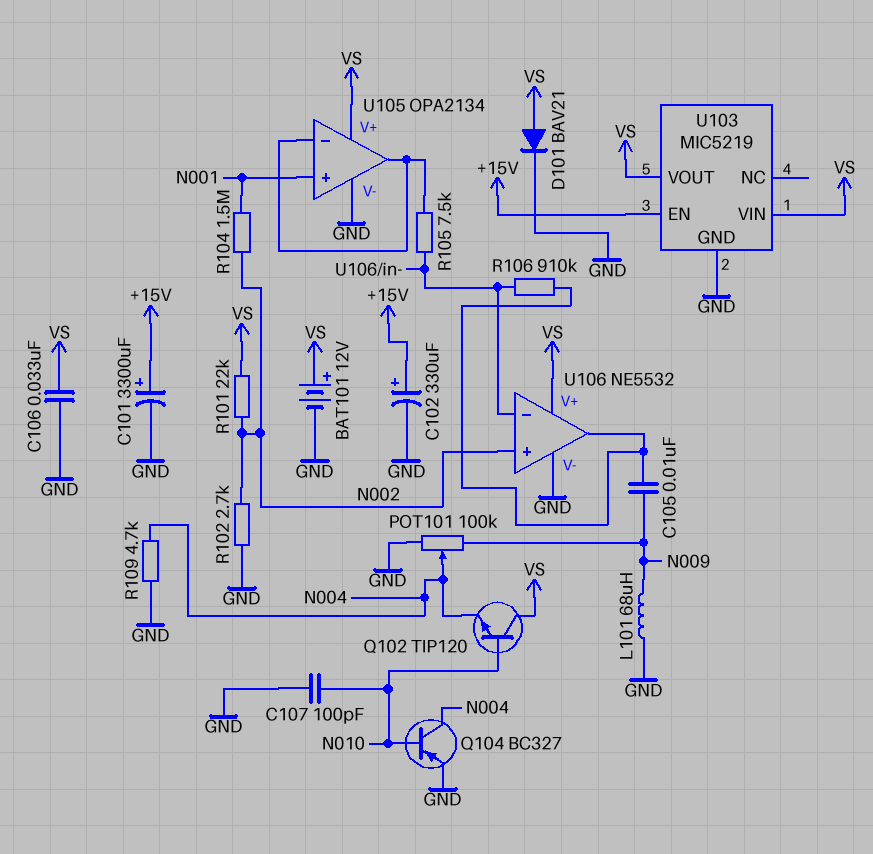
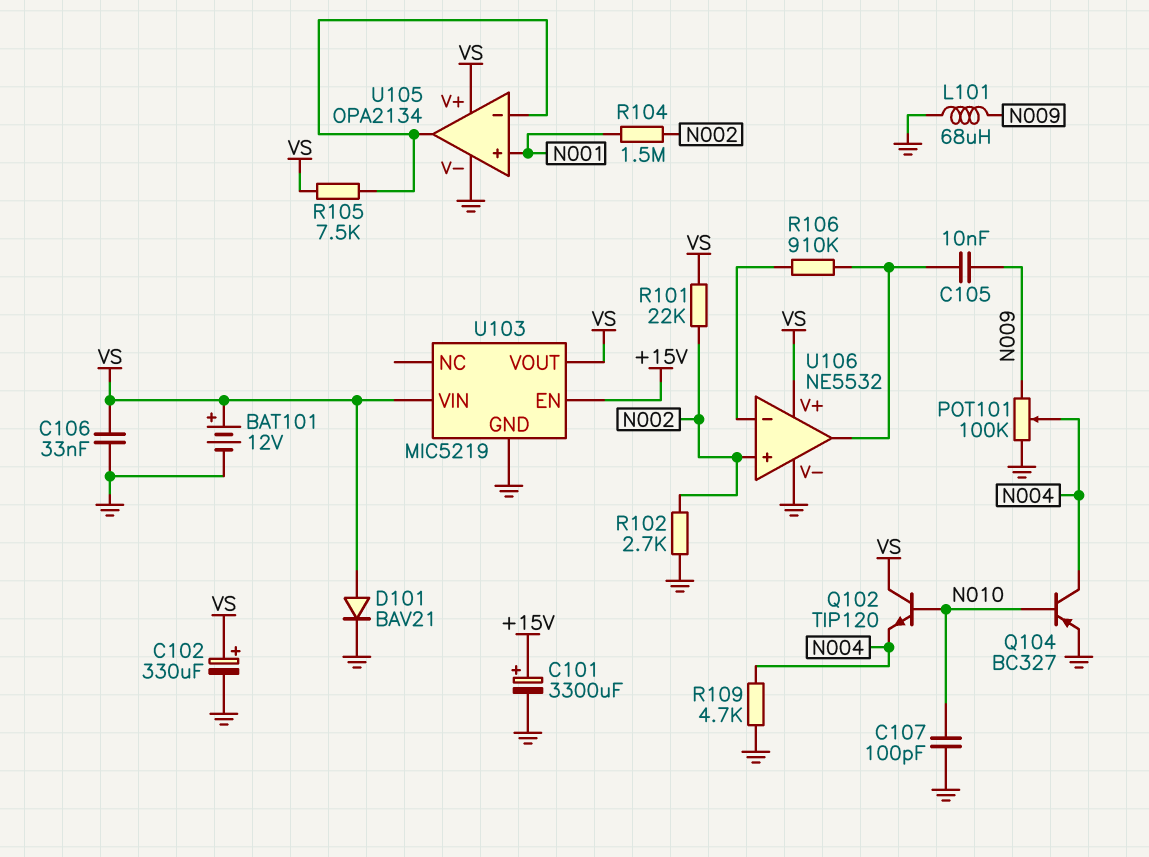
C102: 330uF (plus +15V, minus GND) -> 330uF (plus VS, minus GND)
R105: 7.5k (U105/in-, U106/in-) -> 7.5k (U105/in-, VS)

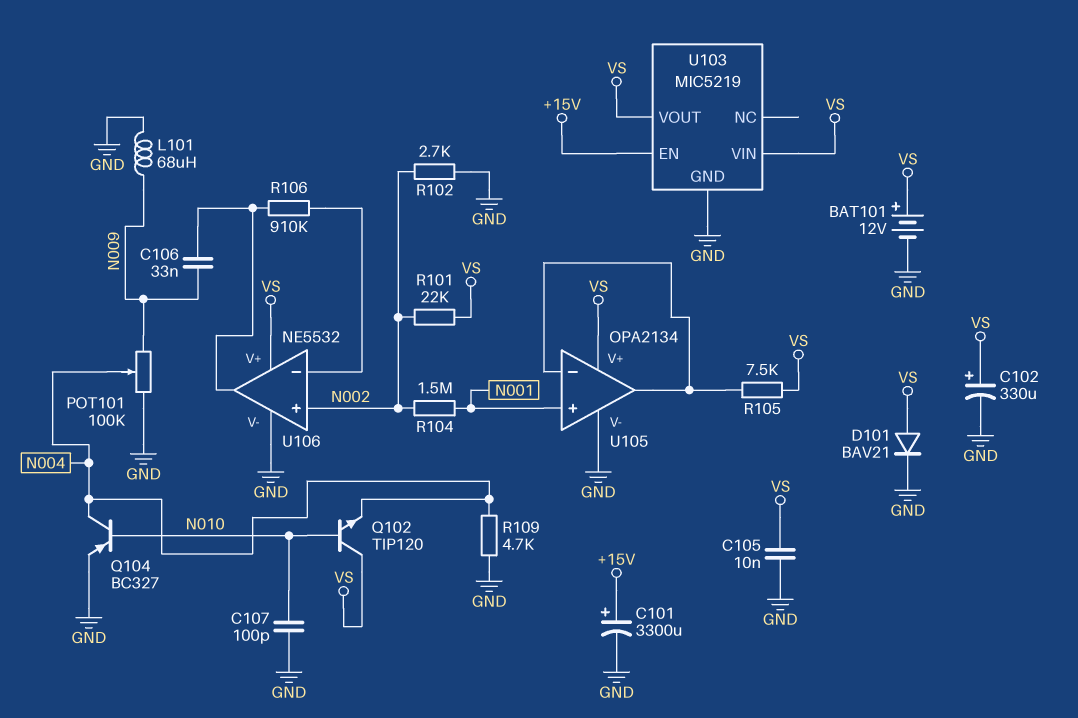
C105: 10nF (N009, U106/out) -> 10nF (GND, VS)
C106: 33nF (GND, VS) -> 33nF (N009, U106/out)

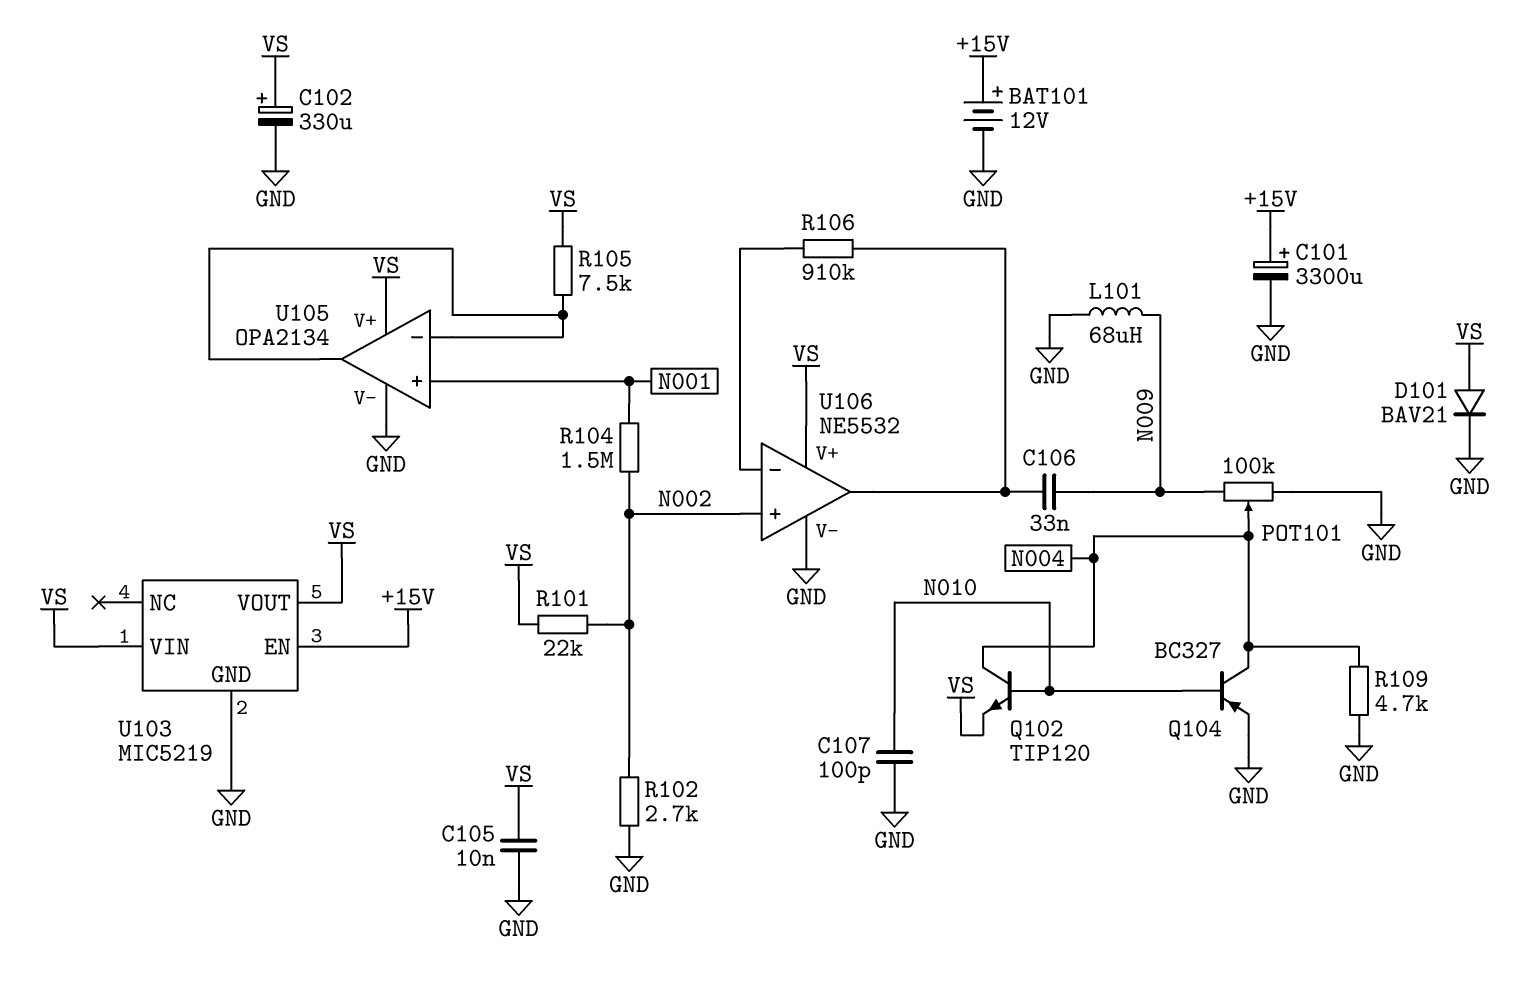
BAT101: 12V (plus VS, minus GND) -> 12V (plus +15V, minus GND)
Q102: NPN TIP120 (B N010, C VS, E N004) -> NPN TIP120 (B N010, C N004, E VS)

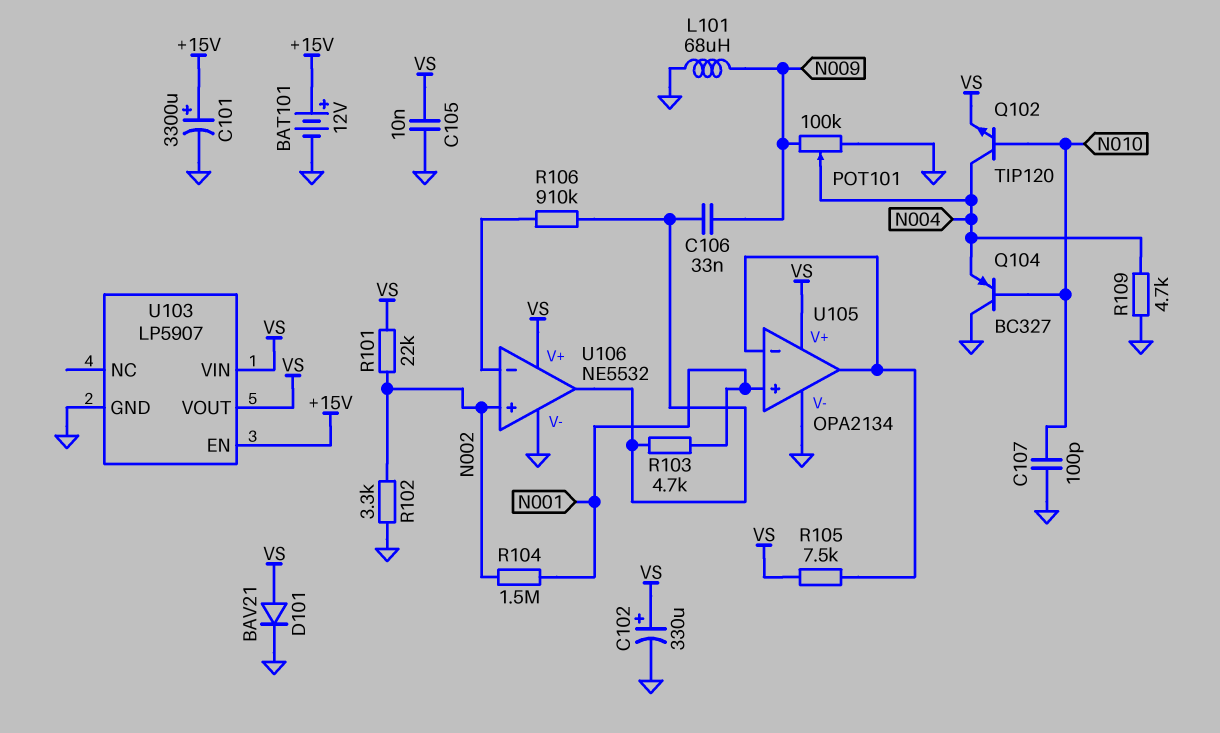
Q104: PNP BC327 (B N010, C N004, E GND) -> PNP BC327 (B N010, C GND, E N004)
R102: 2.7k (GND, N002) -> 3.3k (GND, N002)
R103: none -> 4.7k (N001, U106/out)
U103: MIC5219 -> LP5907

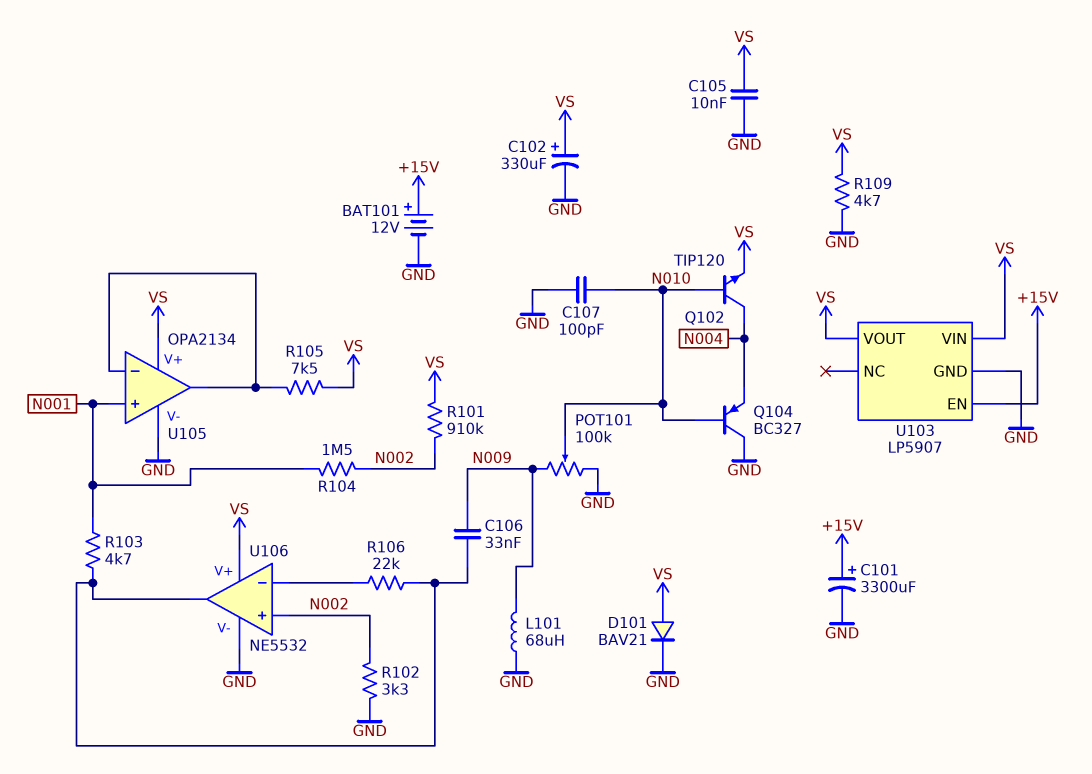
POT101: 100k (GND, N009, wiper N004) -> 100k (GND, N009, wiper N010)
R101: 22k (N002, VS) -> 910k (N002, VS)
R106: 910k (U106/in-, U106/out) -> 22k (U106/in-, U106/out)
R109: 4.7k (GND, N004) -> 4.7k (GND, VS)

